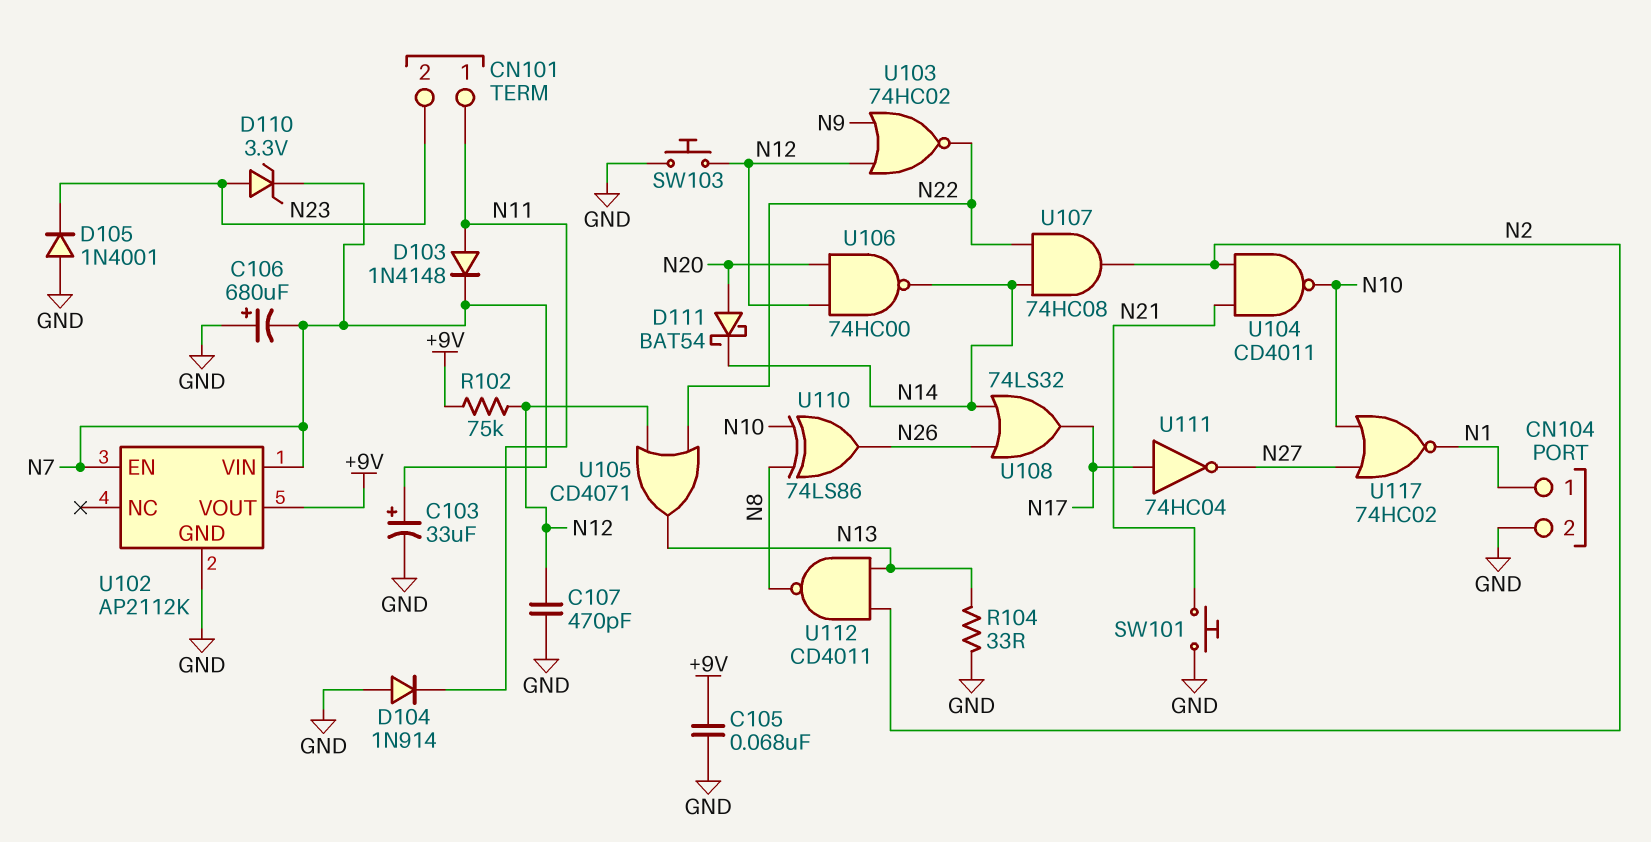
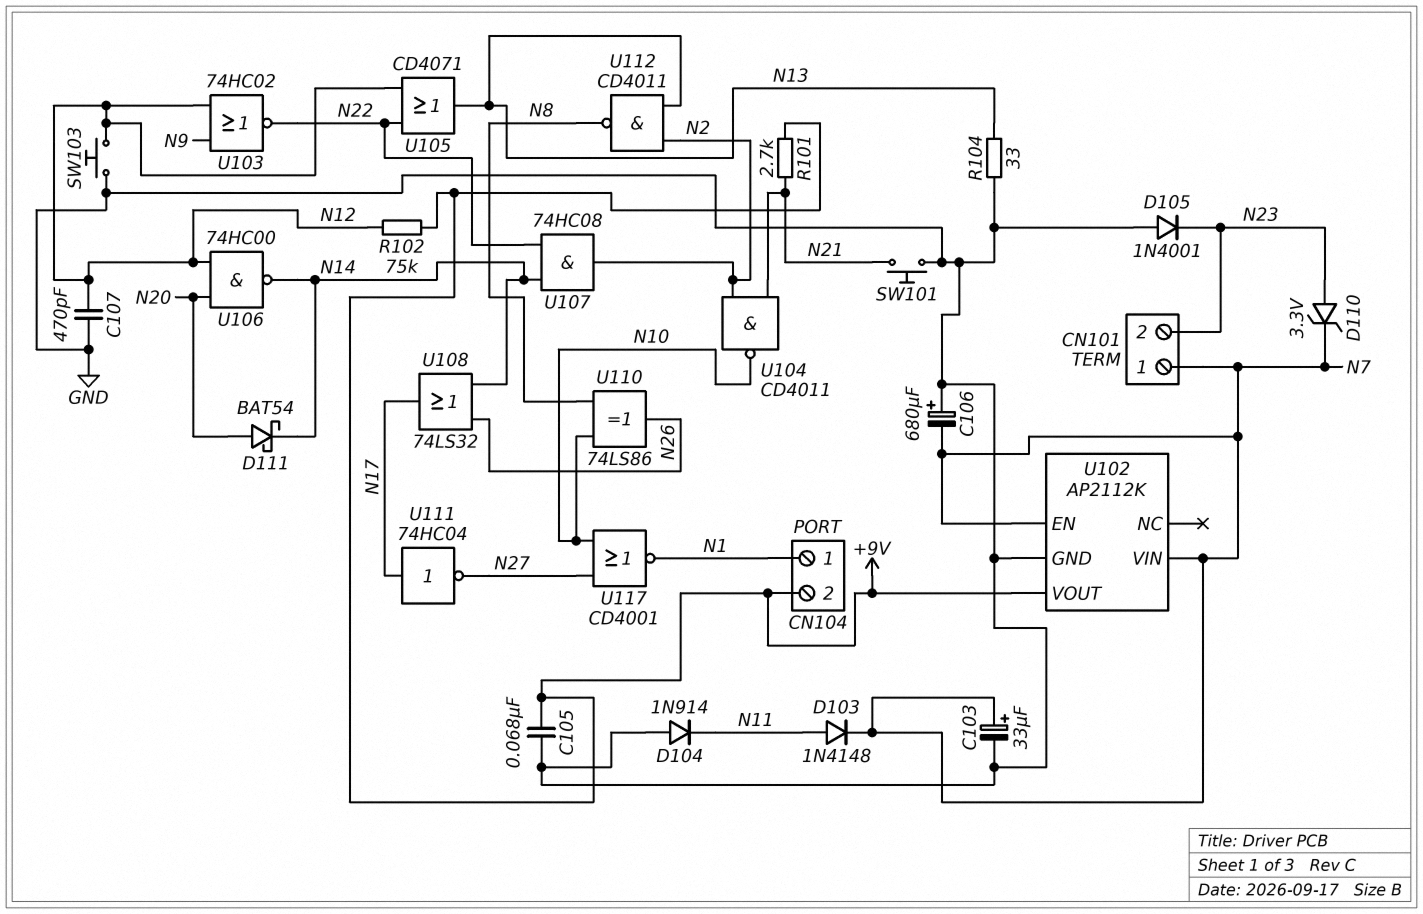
CN101 pin 1: N11 -> N7
CN104 pin 2: GND -> +9V
R101: none -> 2.7k (+9V, N21)
U117: NOR 74HC02 (in N10, in N27, out N1) -> NOR CD4001 (in N10, in N27, out N1)

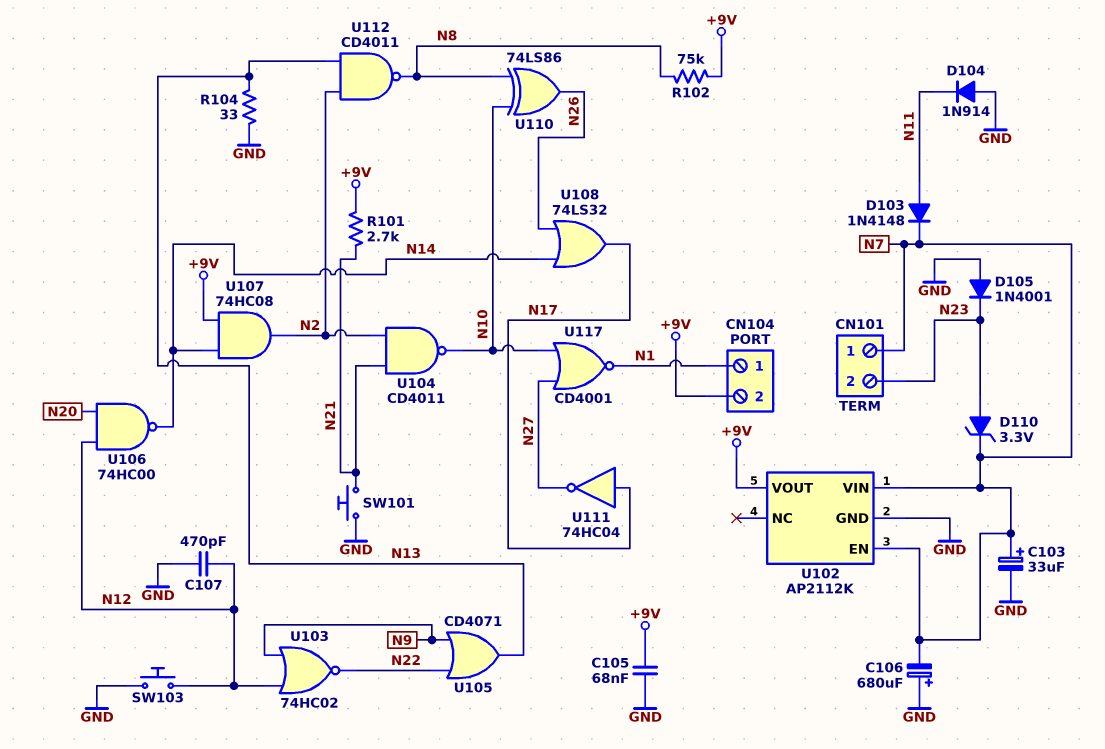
D111: schottky BAT54 (A N20, K N14) -> none
R102: 75k (+9V, N12) -> 75k (+9V, N8)
U105: OR CD4071 (in N12, in N22, out N13) -> OR CD4071 (in N9, in N22, out N13)
U107: AND 74HC08 (in N14, in N22, out N2) -> AND 74HC08 (in +9V, in N14, out N2)

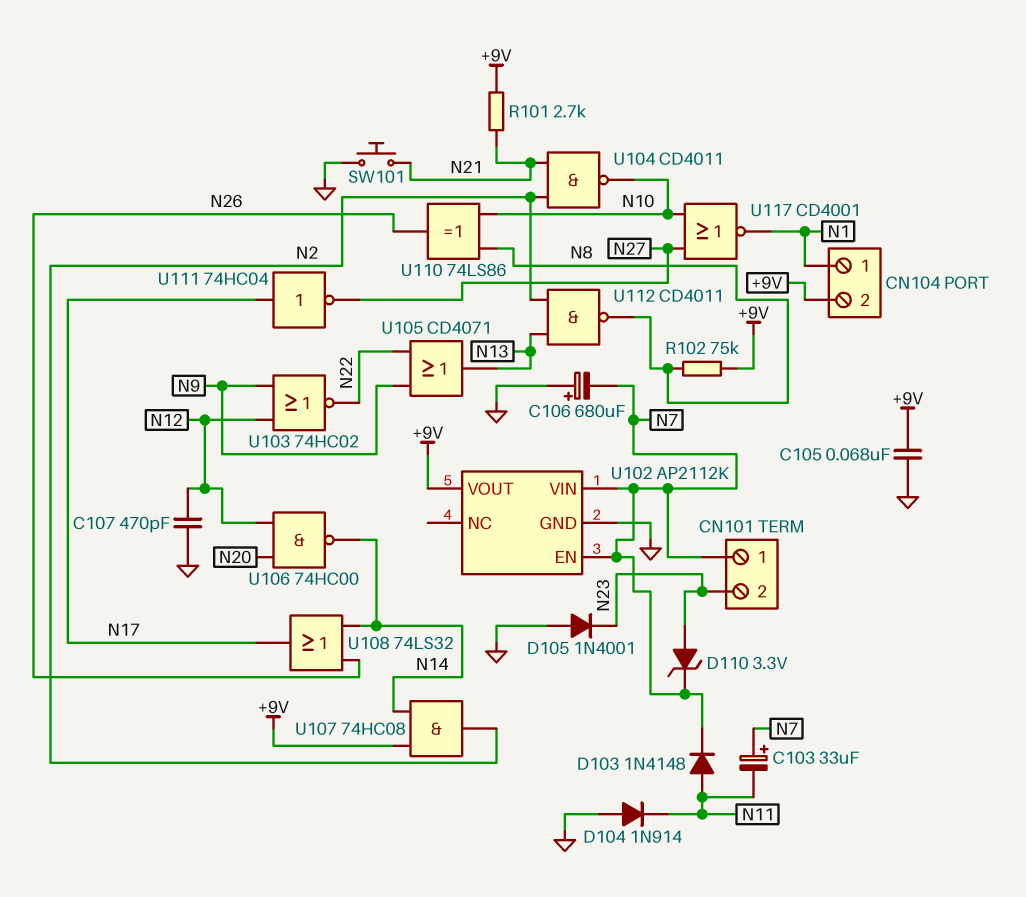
C103: 33uF (plus N7, minus GND) -> 33uF (plus N7, minus N11)
R104: 33 (GND, N13) -> none
SW103: button (GND, N12) -> none

